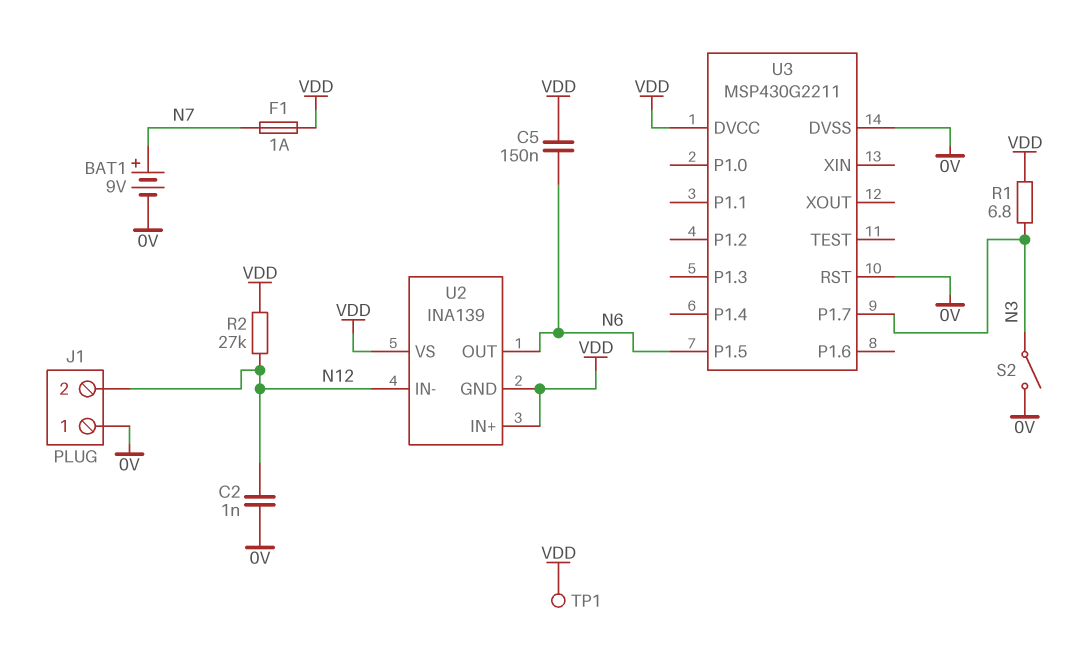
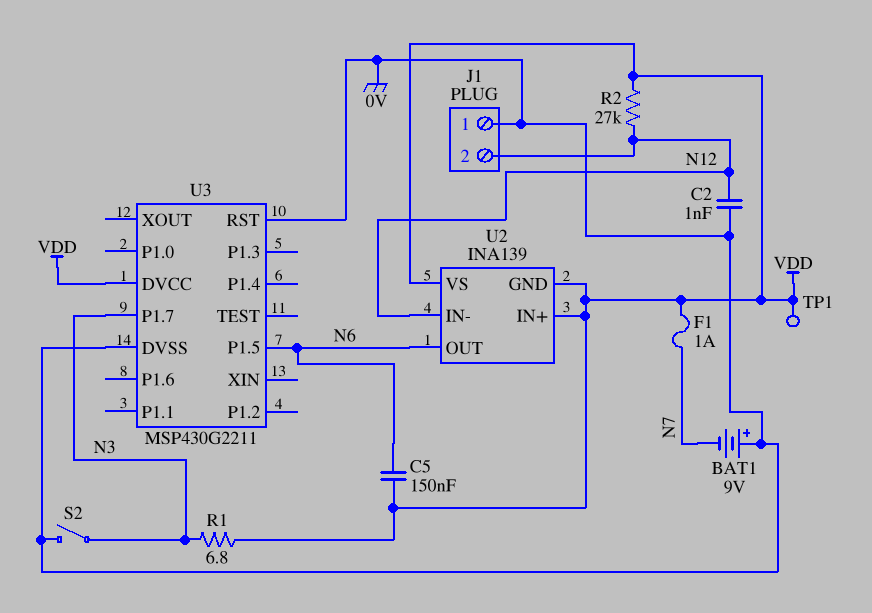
BAT1: 9V (plus N7, minus 0V) -> 9V (plus 0V, minus N7)

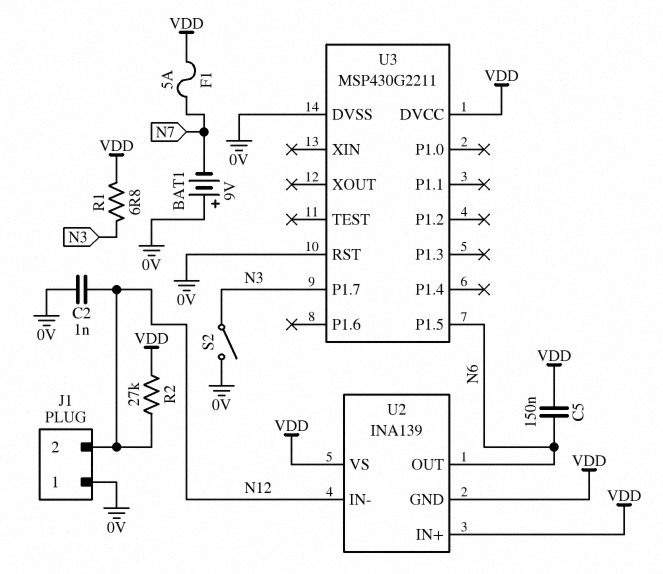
F1: 1A (N7, VDD) -> 5A (N7, VDD)
TP1: test point (VDD) -> none

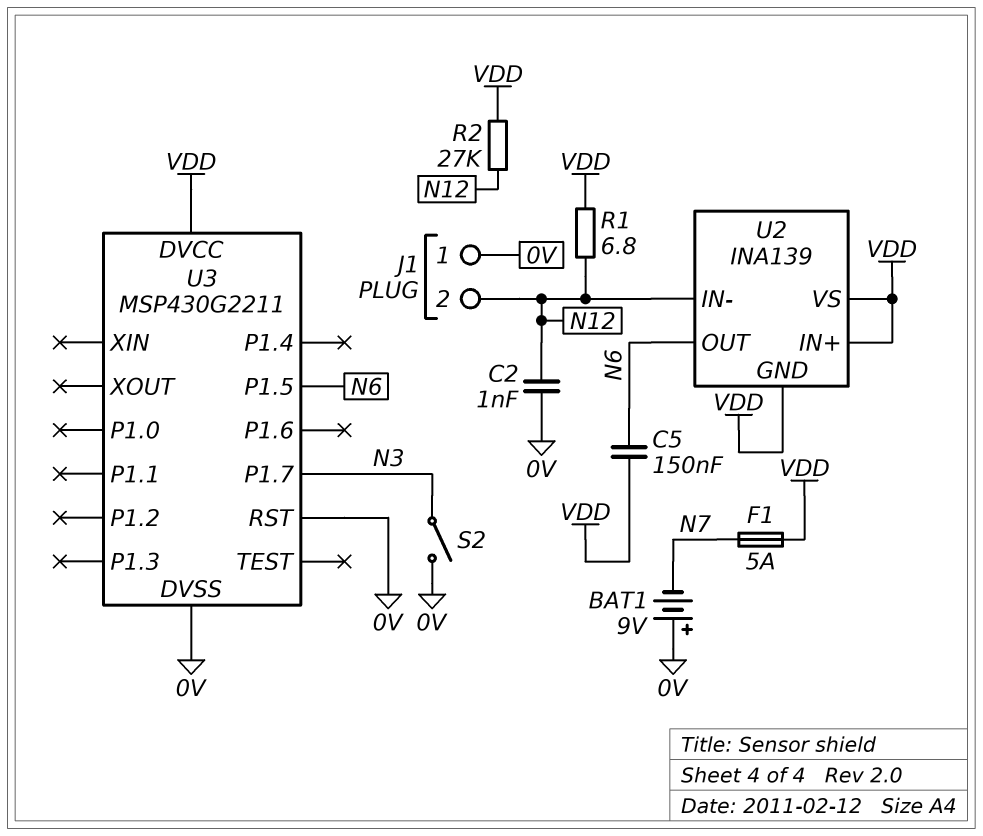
R1: 6.8 (N3, VDD) -> 6.8 (N12, VDD)

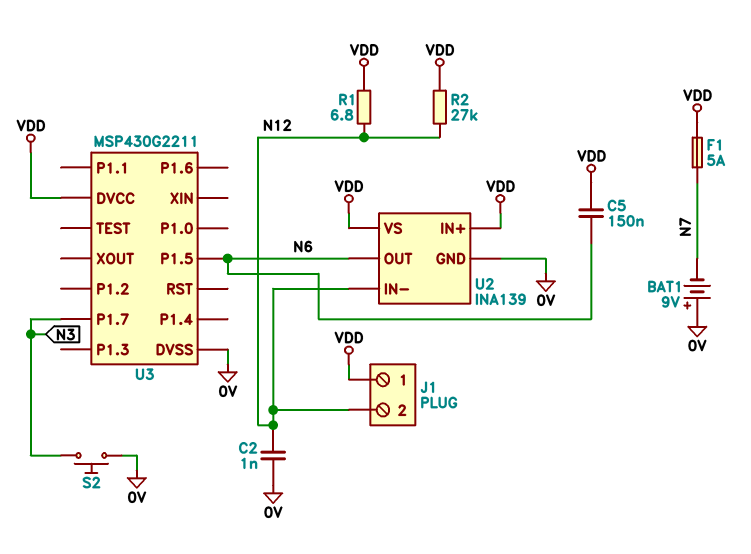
J1 pin 1: 0V -> VDD
S2: switch (0V, N3) -> button (0V, N3)
U2 pin GND: VDD -> 0V
U3 pin RST: 0V -> none

